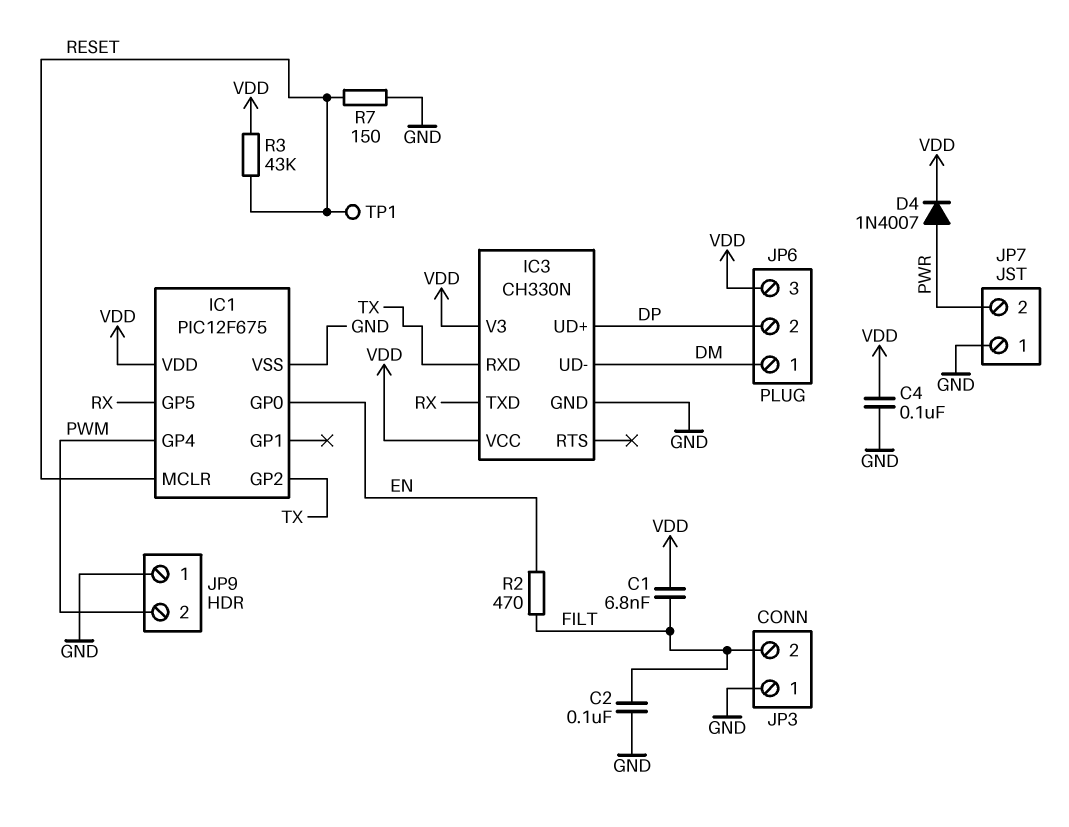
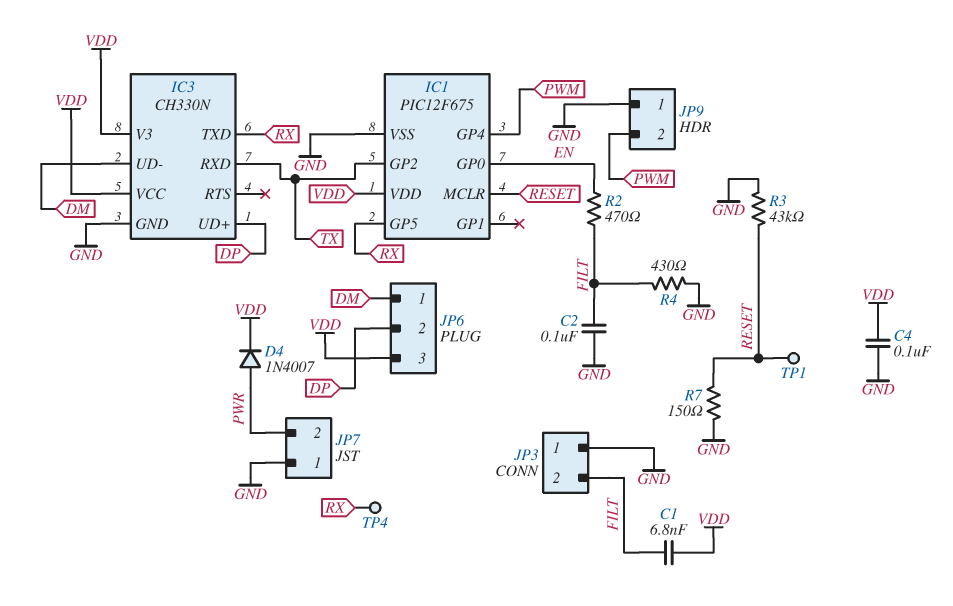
R3: 43k (RESET, VDD) -> 43k (GND, RESET)
R4: none -> 430 (FILT, GND)
TP4: none -> test point (RX)

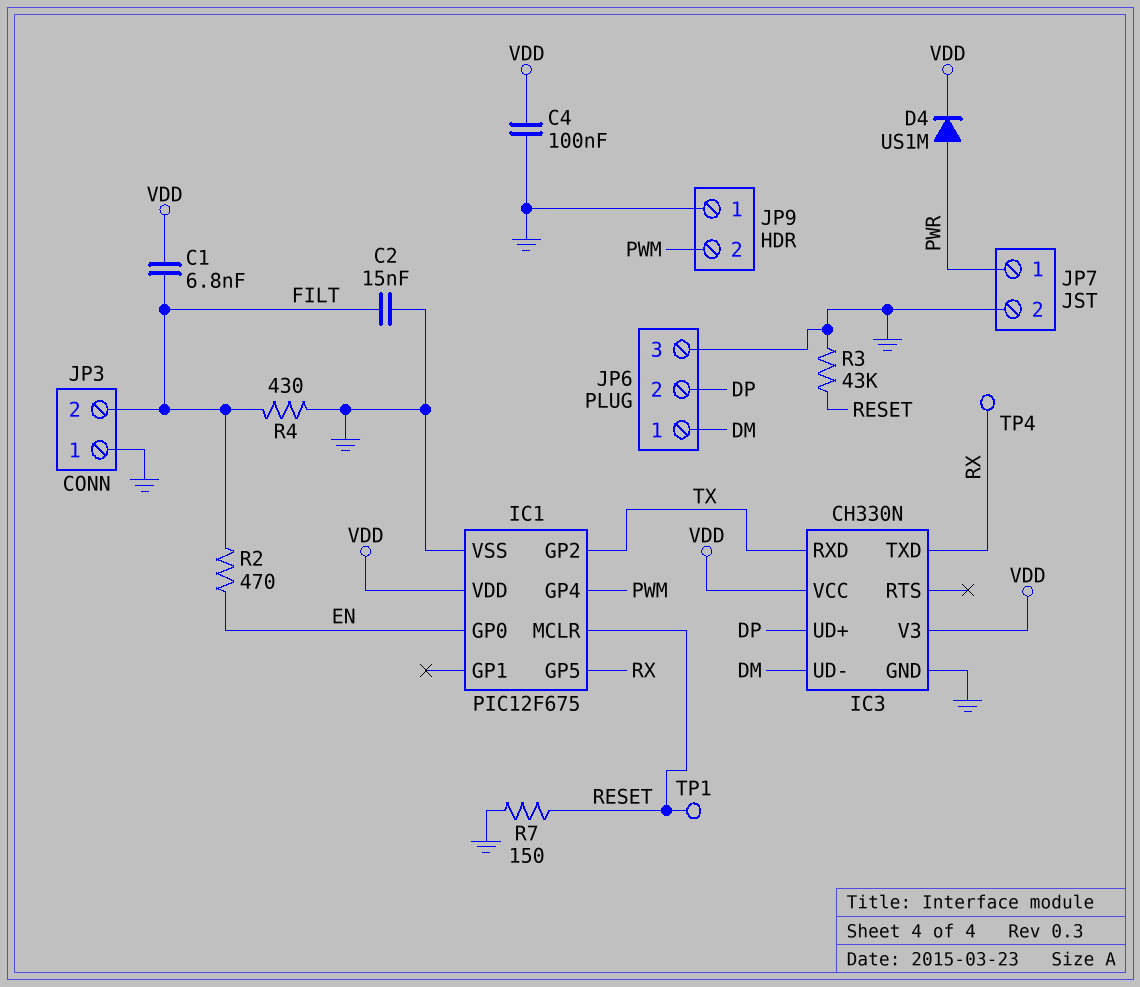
C2: 100nF (FILT, GND) -> 15nF (FILT, GND)
D4: diode 1N4007 (A PWR, K VDD) -> diode US1M (A PWR, K VDD)
JP6 pin 3: VDD -> GND
JP7 pin 1: GND -> PWR
JP7 pin 2: PWR -> GND

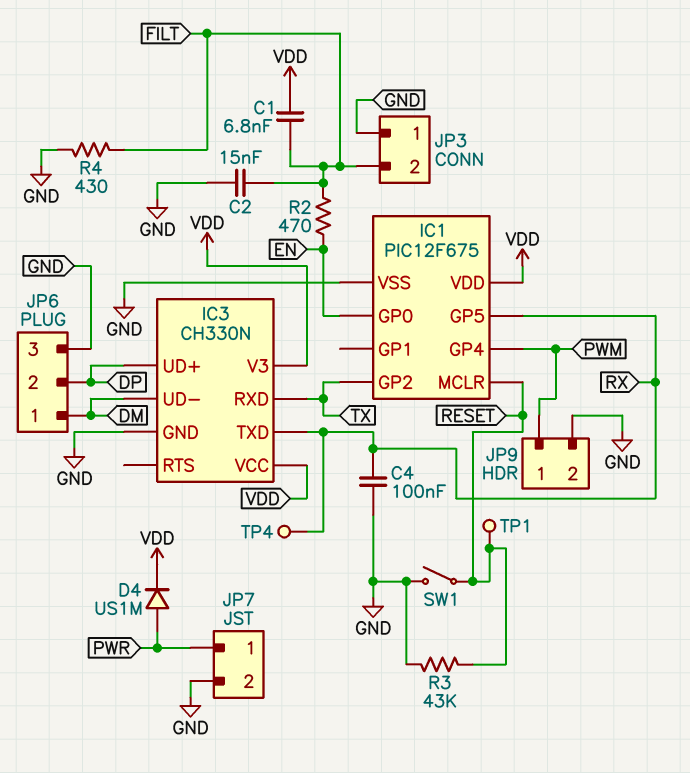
C4: 100nF (GND, VDD) -> 100nF (GND, RX)
JP9 pin 1: GND -> PWM
JP9 pin 2: PWM -> GND
R7: 150 (GND, RESET) -> none
SW1: none -> switch (GND, RESET)

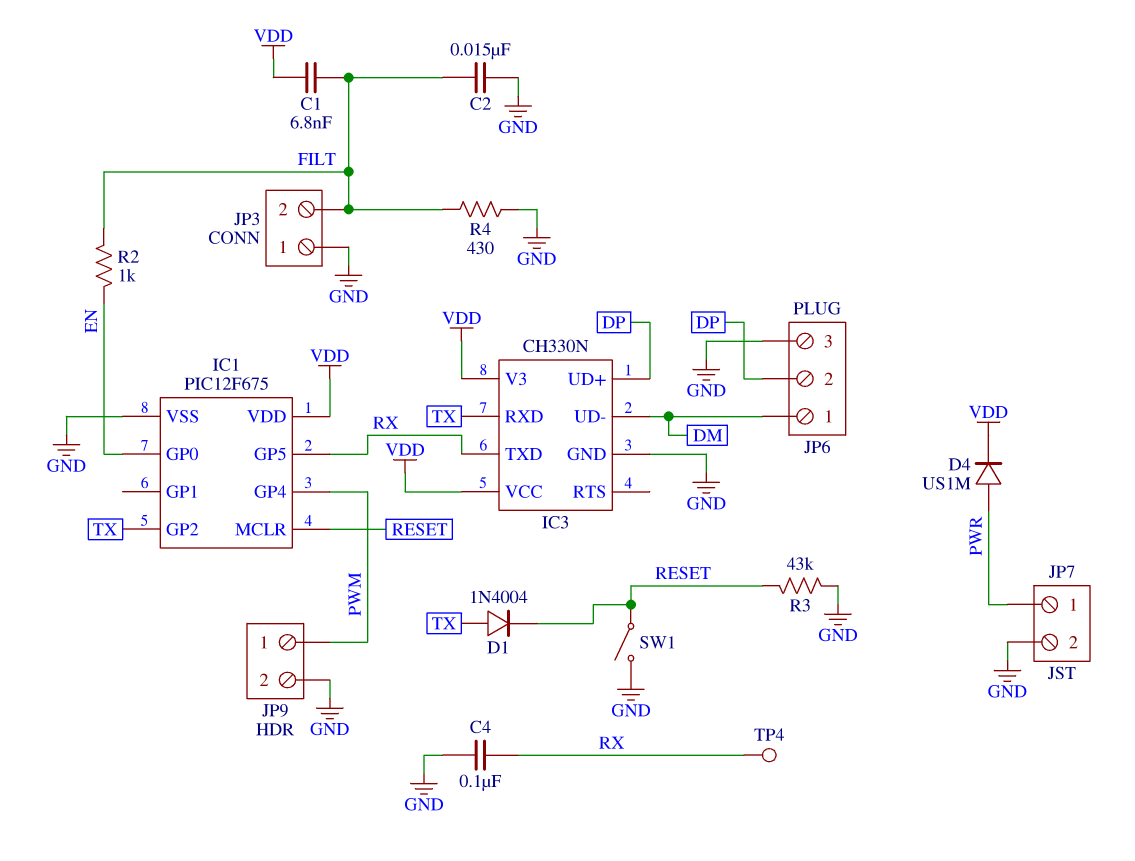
D1: none -> diode 1N4004 (A TX, K RESET)
R2: 470 (EN, FILT) -> 1k (EN, FILT)
TP1: test point (RESET) -> none

